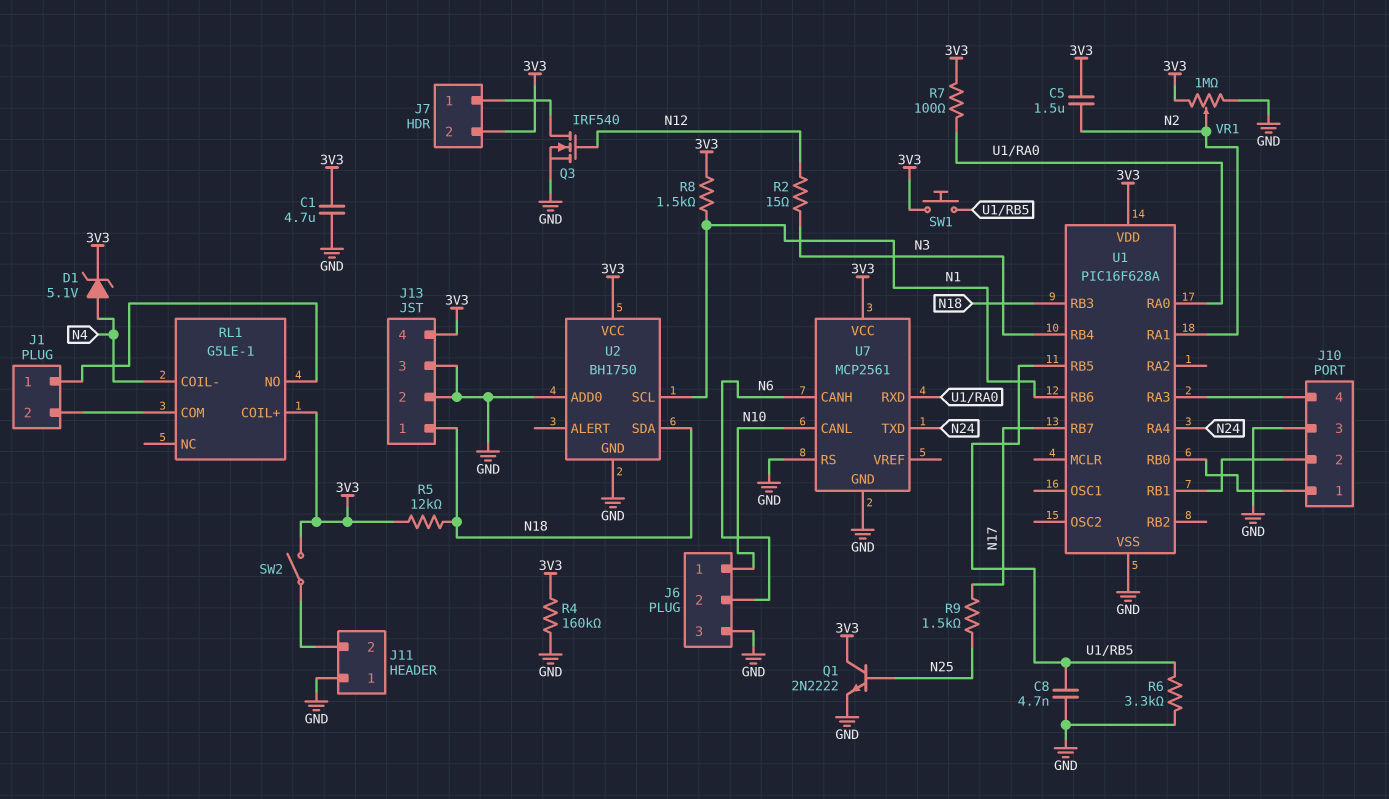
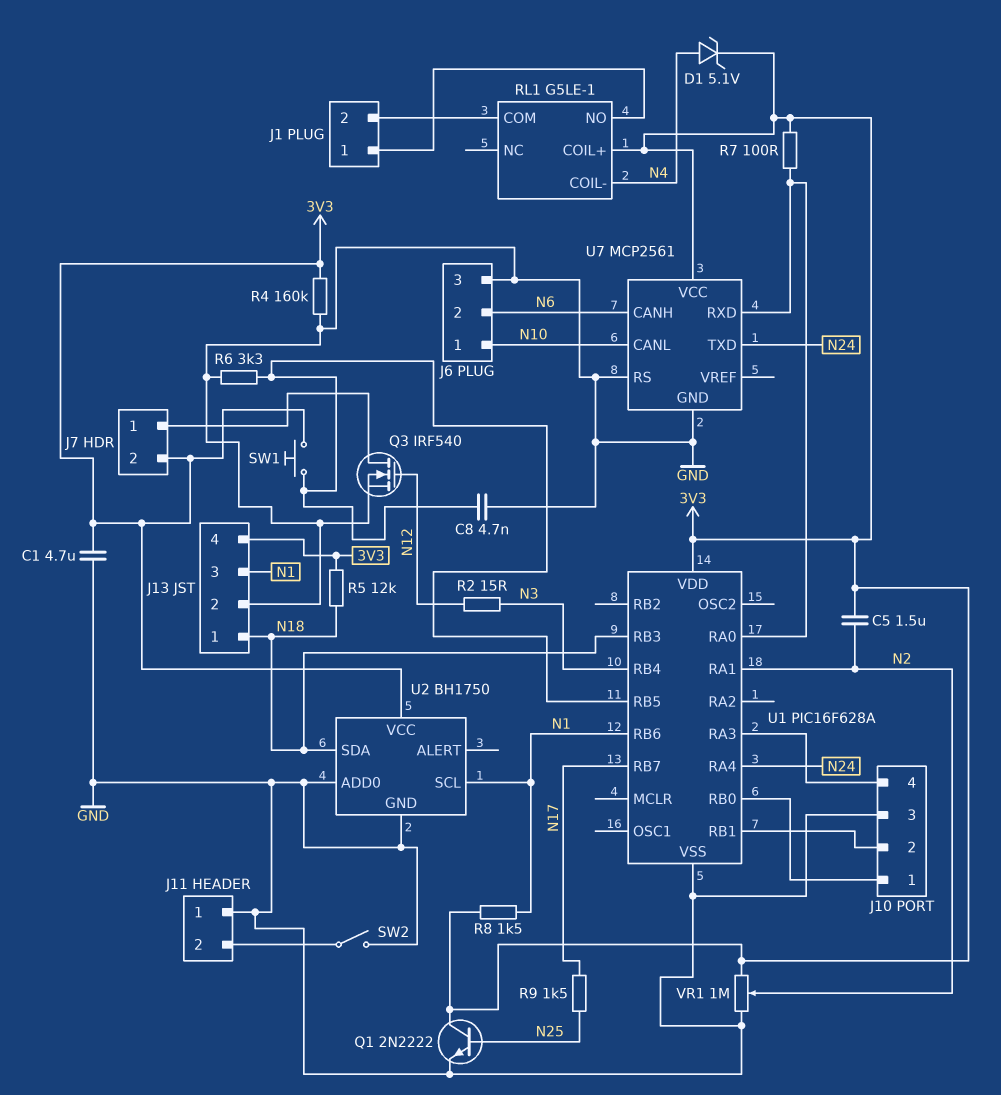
J13 pin 3: GND -> N1
SW2: switch (3V3, J11/2) -> switch (GND, J11/2)

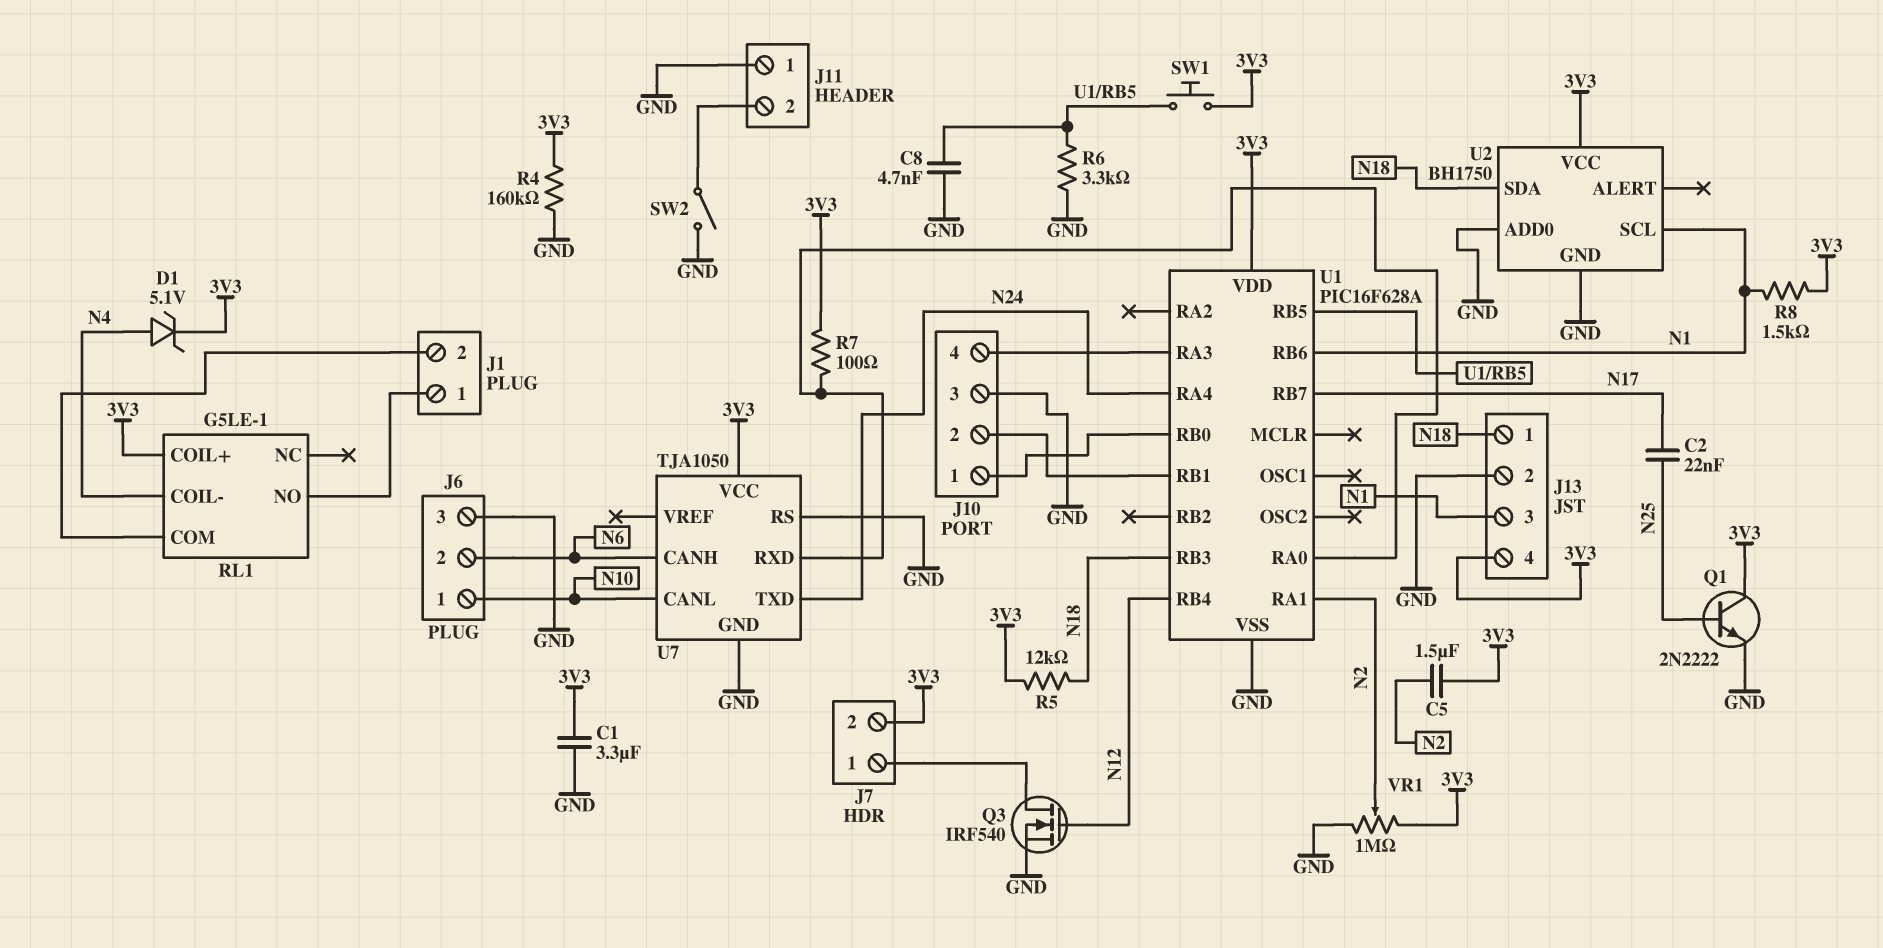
C1: 4.7uF (3V3, GND) -> 3.3uF (3V3, GND)
C2: none -> 22nF (N17, N25)
R2: 15 (N3, N12) -> none
R9: 1.5k (N17, N25) -> none
U1 pin RB4: N3 -> N12
U7: MCP2561 -> TJA1050

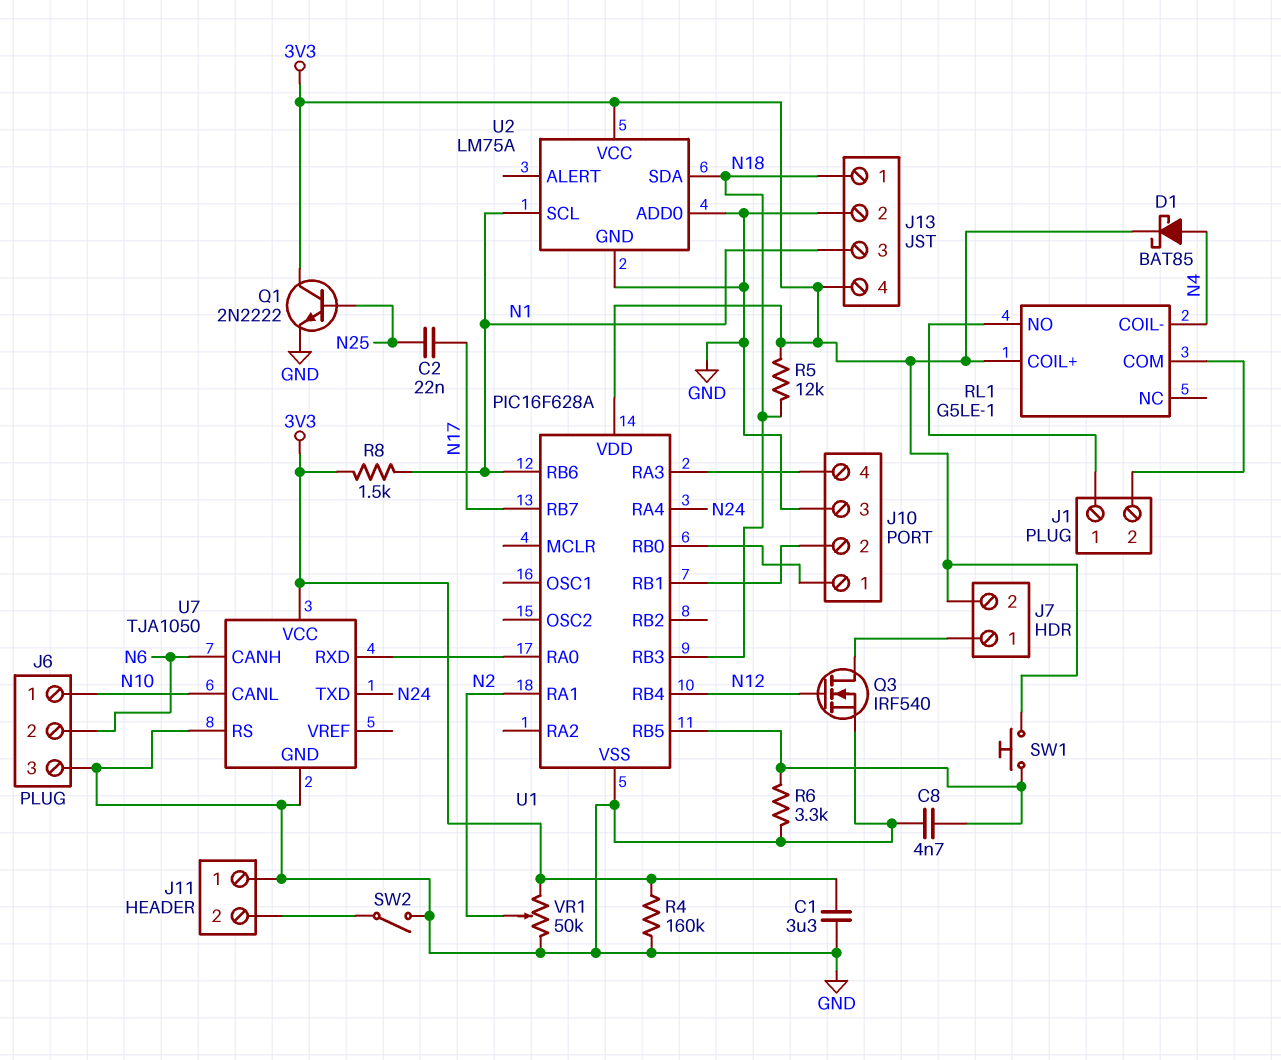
C5: 1.5uF (3V3, N2) -> none
D1: zener 5.1V (A N4, K 3V3) -> schottky BAT85 (A N4, K 3V3)
R7: 100 (3V3, U1/RA0) -> none
U2: BH1750 -> LM75A
VR1: 1M (3V3, GND, wiper N2) -> 50k (3V3, GND, wiper N2)

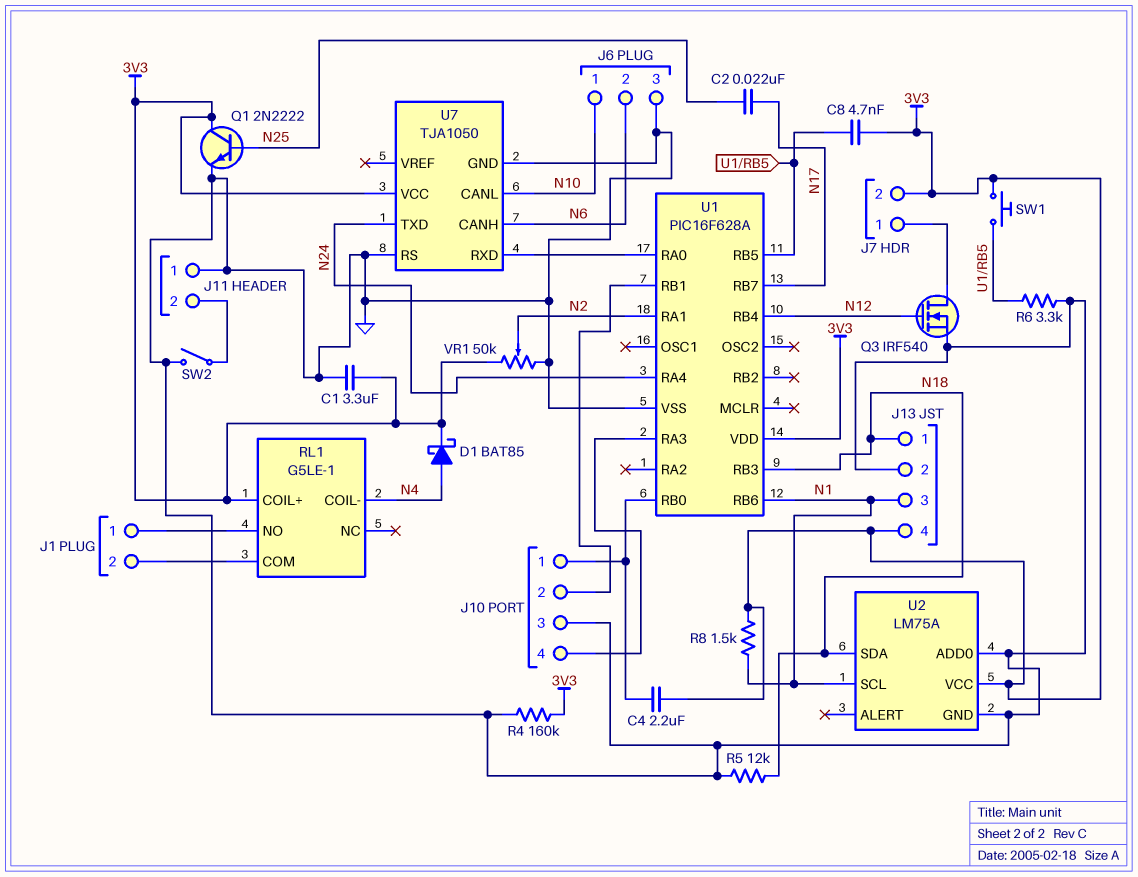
C4: none -> 2.2uF (3V3, J10/1)
C8: 4.7nF (GND, U1/RB5) -> 4.7nF (3V3, U1/RB5)
R5: 12k (3V3, N18) -> 12k (GND, N18)

